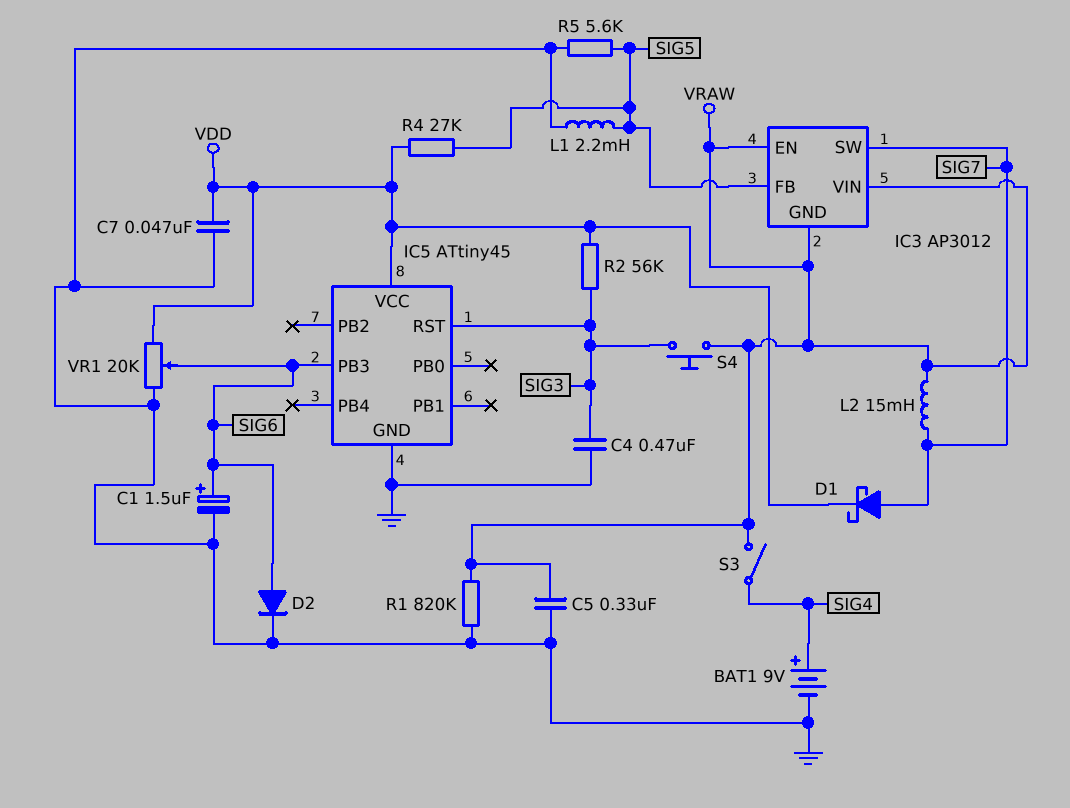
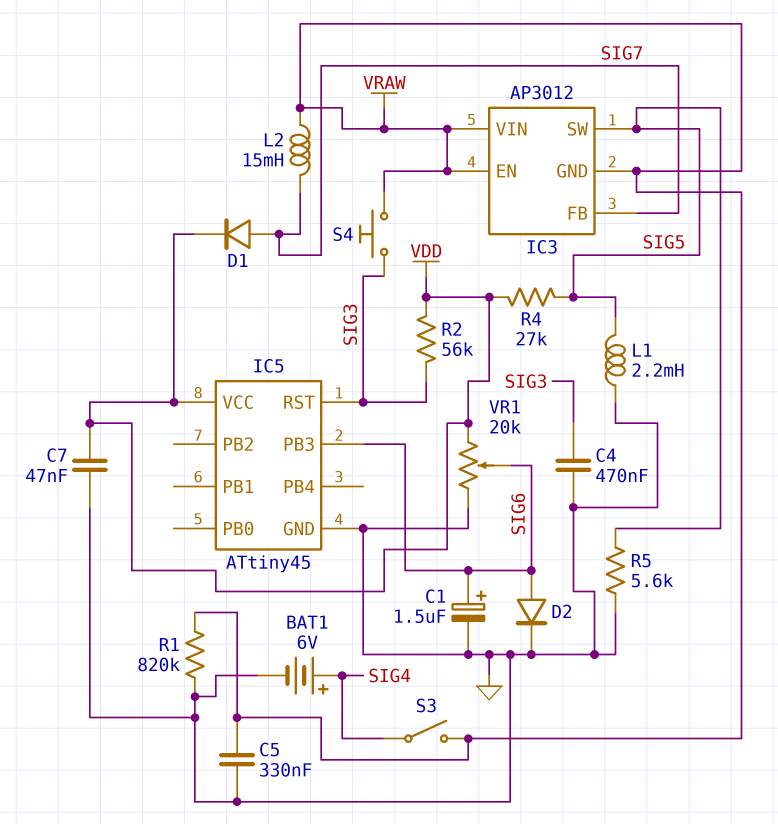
BAT1: 9V (plus SIG4, minus GND) -> 6V (plus SIG4, minus GND)
D1: schottky (A SIG7, K VDD) -> diode (A SIG7, K VDD)
IC3 pin FB: SIG5 -> SIG7
IC3 pin SW: SIG7 -> SIG5

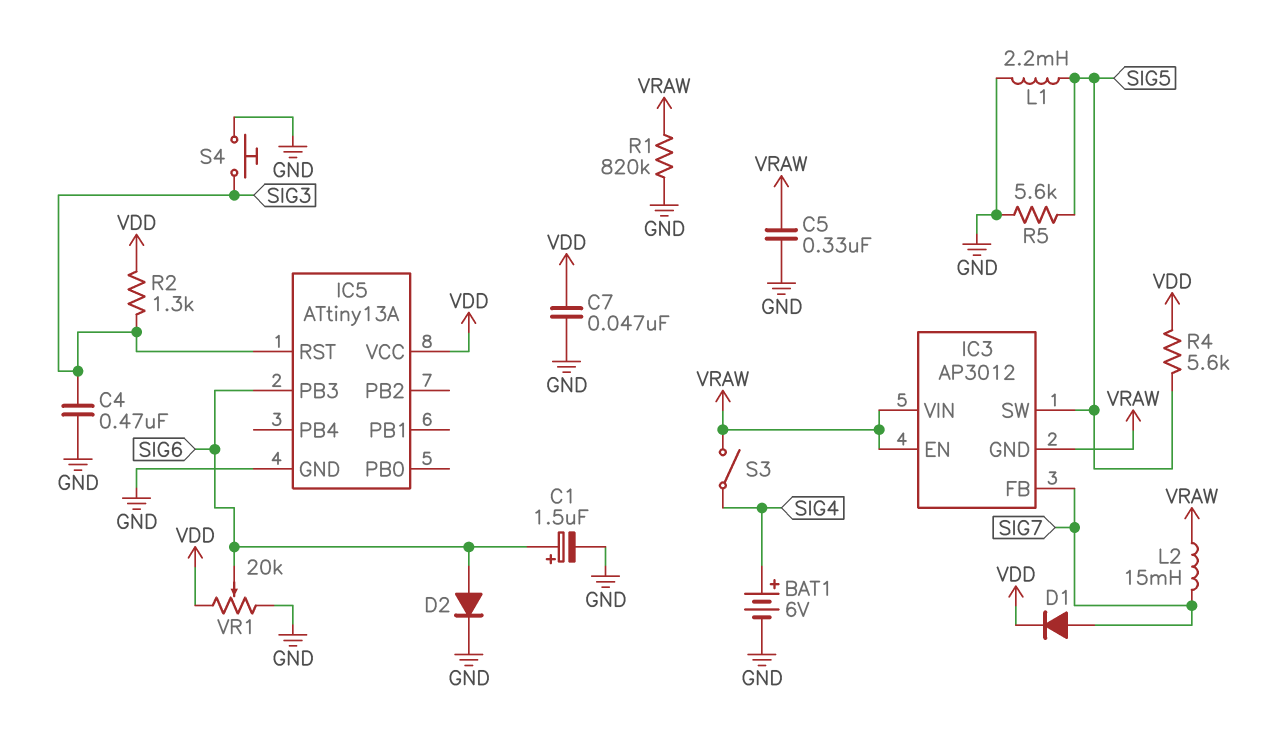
IC5: ATtiny45 -> ATtiny13A
R2: 56k (SIG3, VDD) -> 1.3k (SIG3, VDD)
R4: 27k (SIG5, VDD) -> 5.6k (SIG5, VDD)
S4: button (SIG3, VRAW) -> button (GND, SIG3)

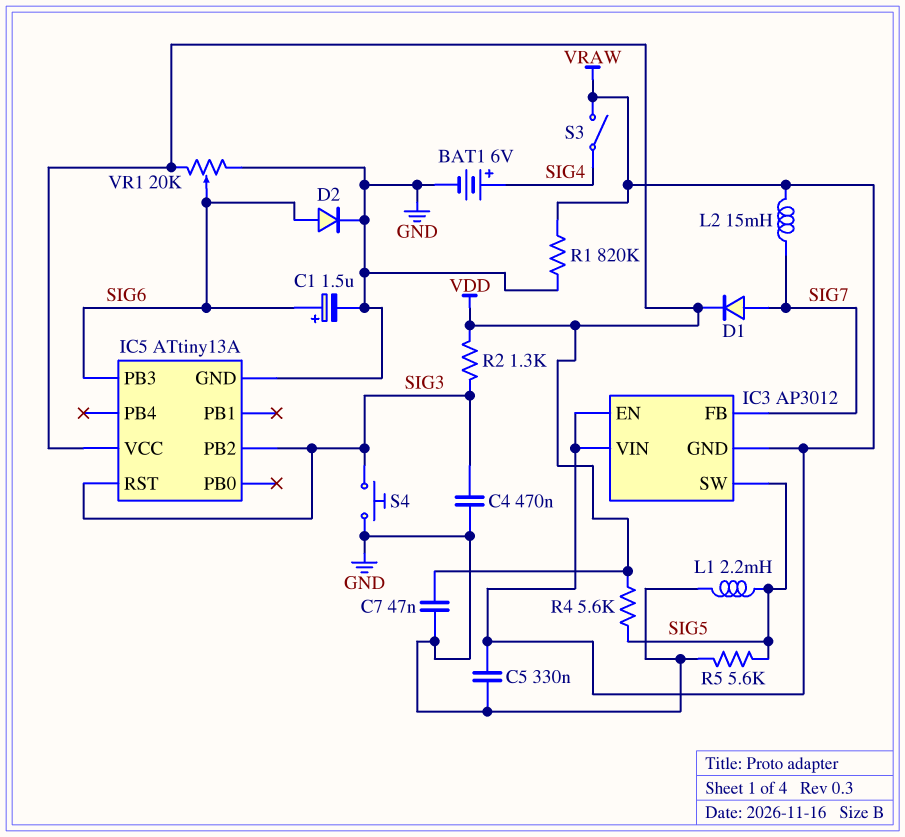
IC5 pin PB2: none -> SIG3

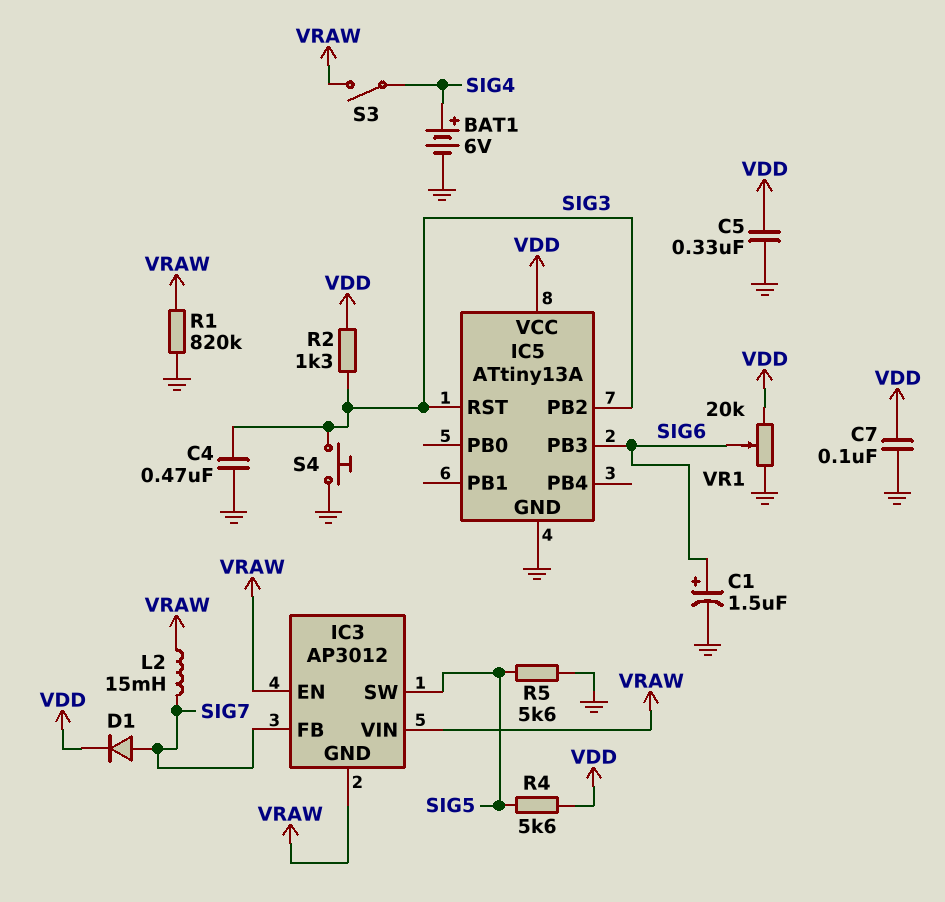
C5: 330nF (GND, VRAW) -> 330nF (GND, VDD)
C7: 47nF (GND, VDD) -> 100nF (GND, VDD)
D2: diode (A SIG6, K GND) -> none
L1: 2.2mH (GND, SIG5) -> none

